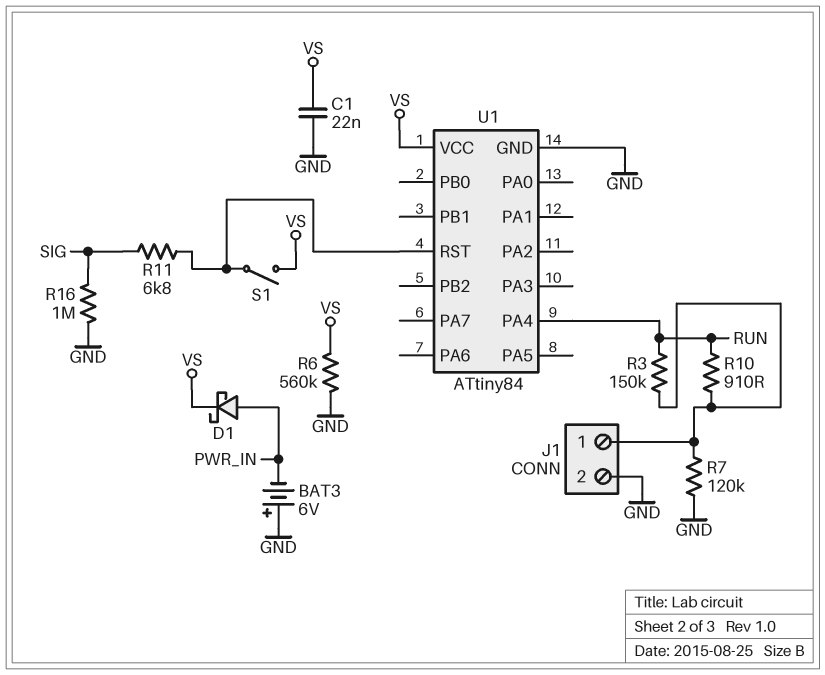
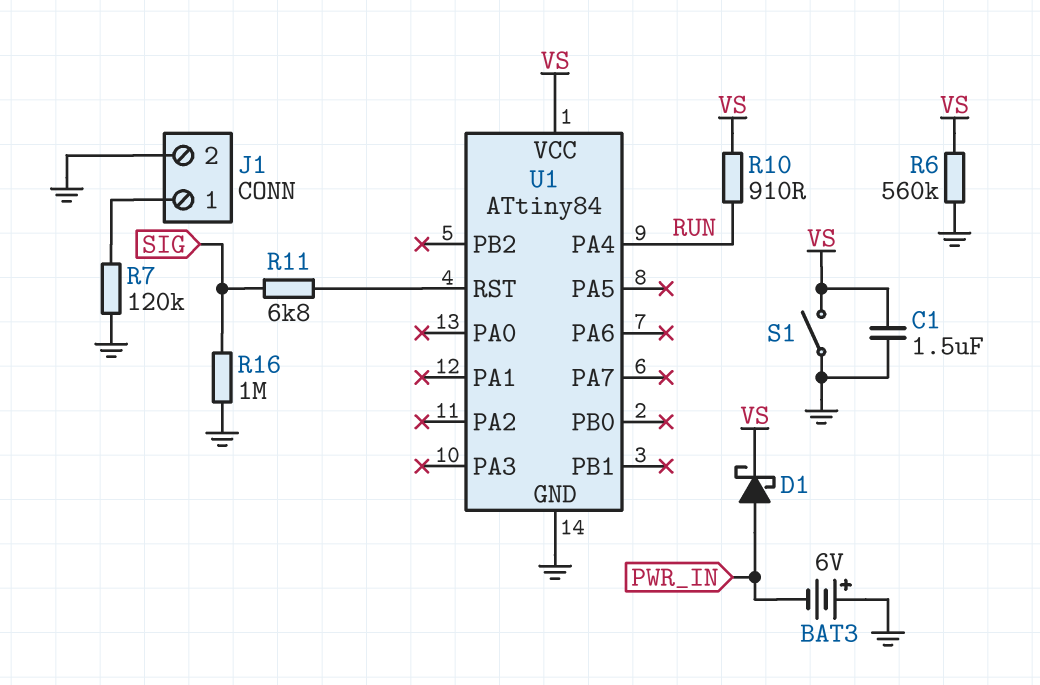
C1: 22nF (GND, VS) -> 1.5uF (GND, VS)
R3: 150k (J1/1, RUN) -> none
R10: 910 (J1/1, RUN) -> 910 (RUN, VS)
S1: switch (U1/RST, VS) -> switch (GND, VS)

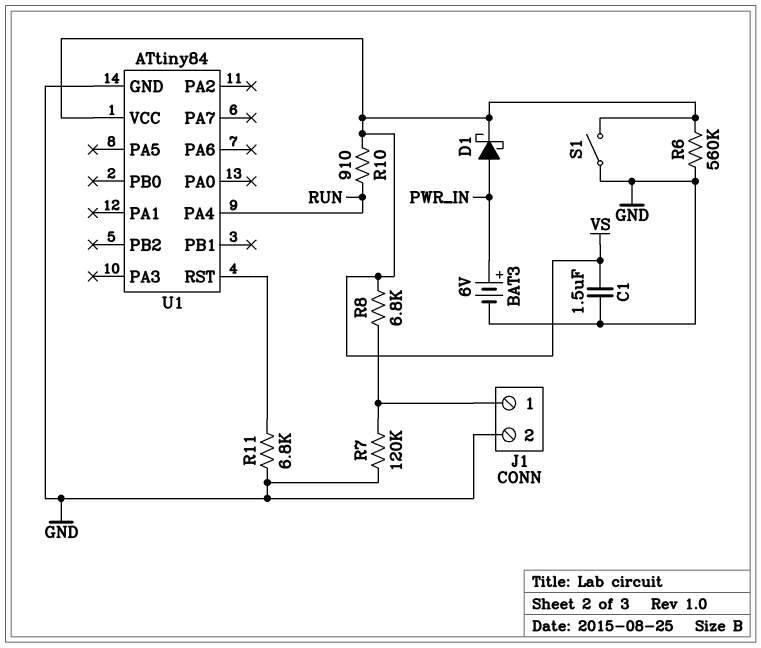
BAT3: 6V (plus GND, minus PWR_IN) -> 6V (plus PWR_IN, minus GND)
R8: none -> 6.8k (J1/1, VS)
R11: 6.8k (SIG, U1/RST) -> 6.8k (GND, U1/RST)
R16: 1M (GND, SIG) -> none

